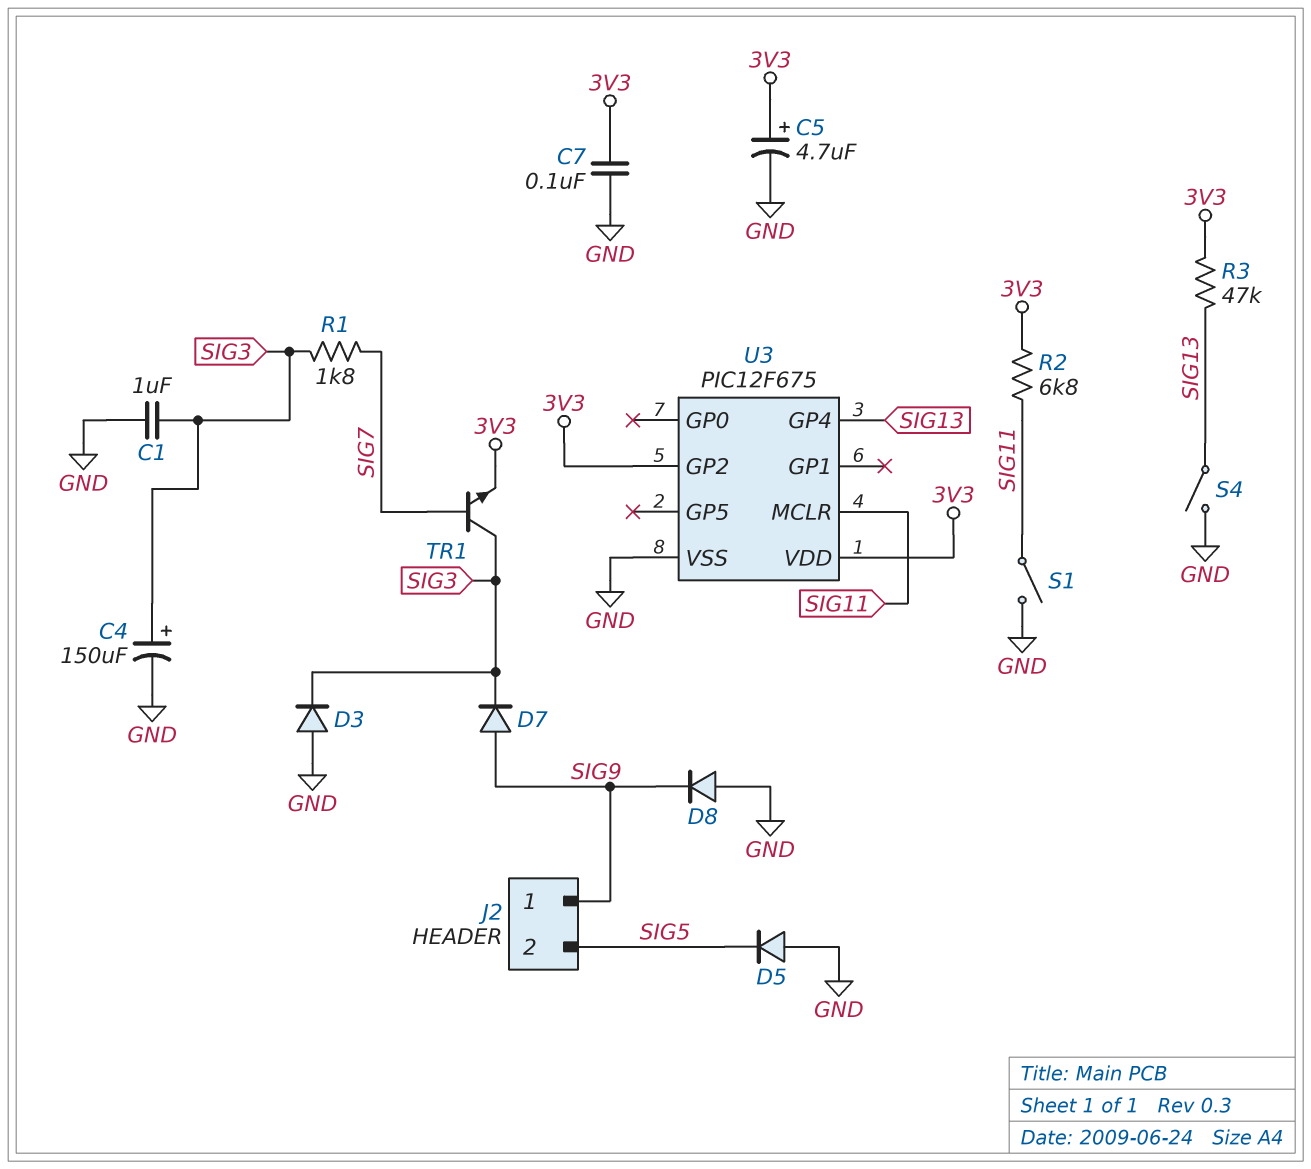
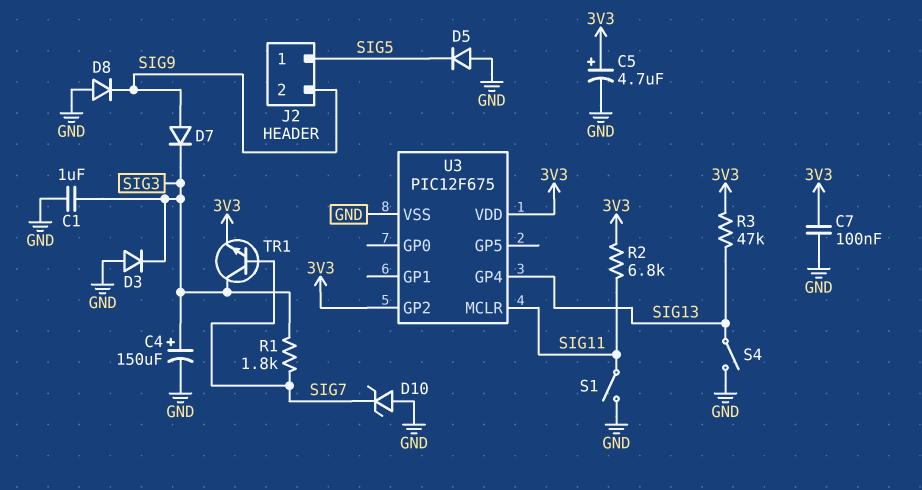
D10: none -> zener (A GND, K SIG7)
J2 pin 1: SIG9 -> SIG5
J2 pin 2: SIG5 -> SIG9

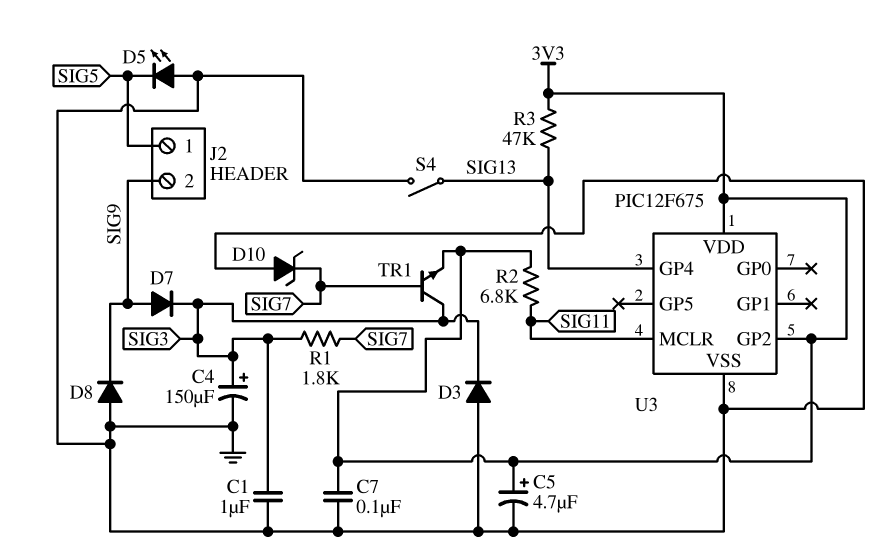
D5: diode (A GND, K SIG5) -> LED (A GND, K SIG5)
S1: switch (GND, SIG11) -> none

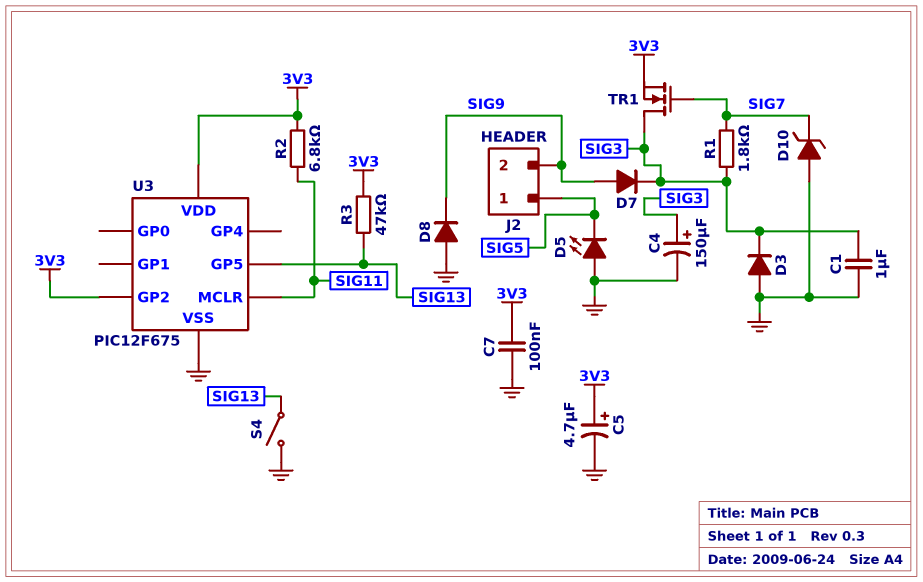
TR1: NPN (B SIG7, C SIG3, E 3V3) -> NMOS (G SIG7, D SIG3, S 3V3)
U3 pin GP4: SIG13 -> none
U3 pin GP5: none -> SIG13

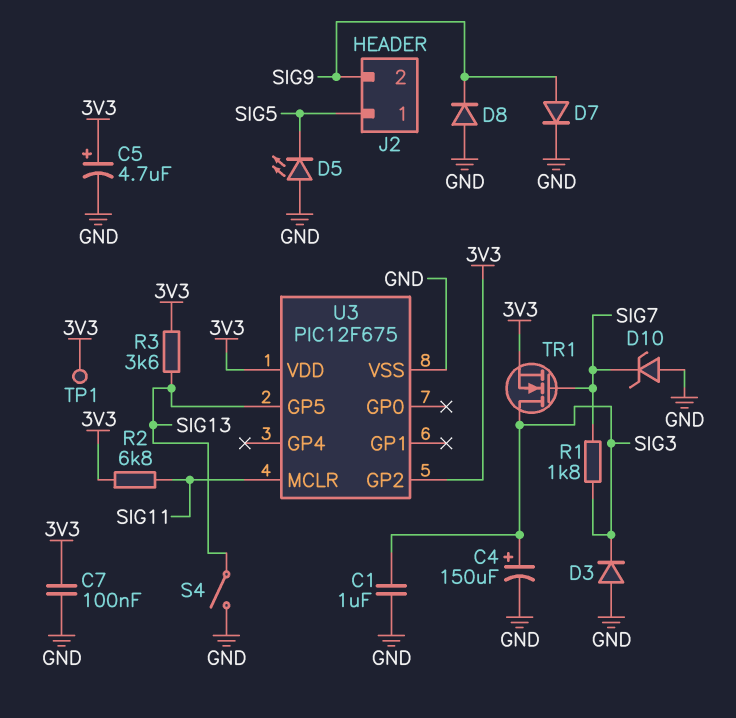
D7: diode (A SIG9, K SIG3) -> diode (A SIG9, K GND)
R3: 47k (3V3, SIG13) -> 3.6k (3V3, SIG13)
TP1: none -> test point (3V3)

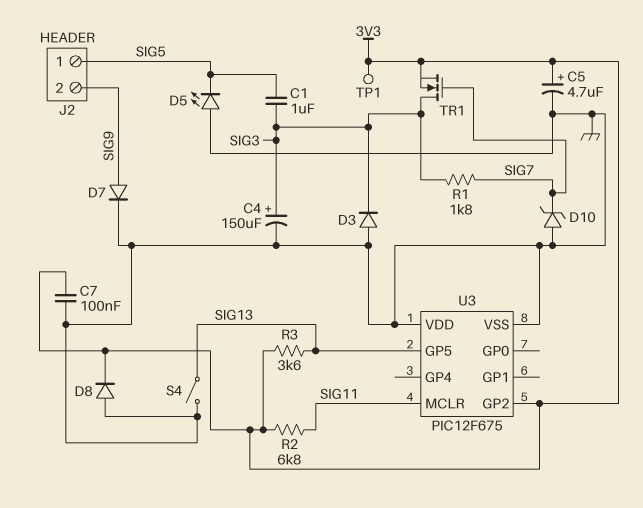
C1: 1uF (GND, SIG3) -> 1uF (SIG3, SIG5)
D8: diode (A GND, K SIG9) -> diode (A GND, K 3V3)
U3 pin VDD: 3V3 -> GND

